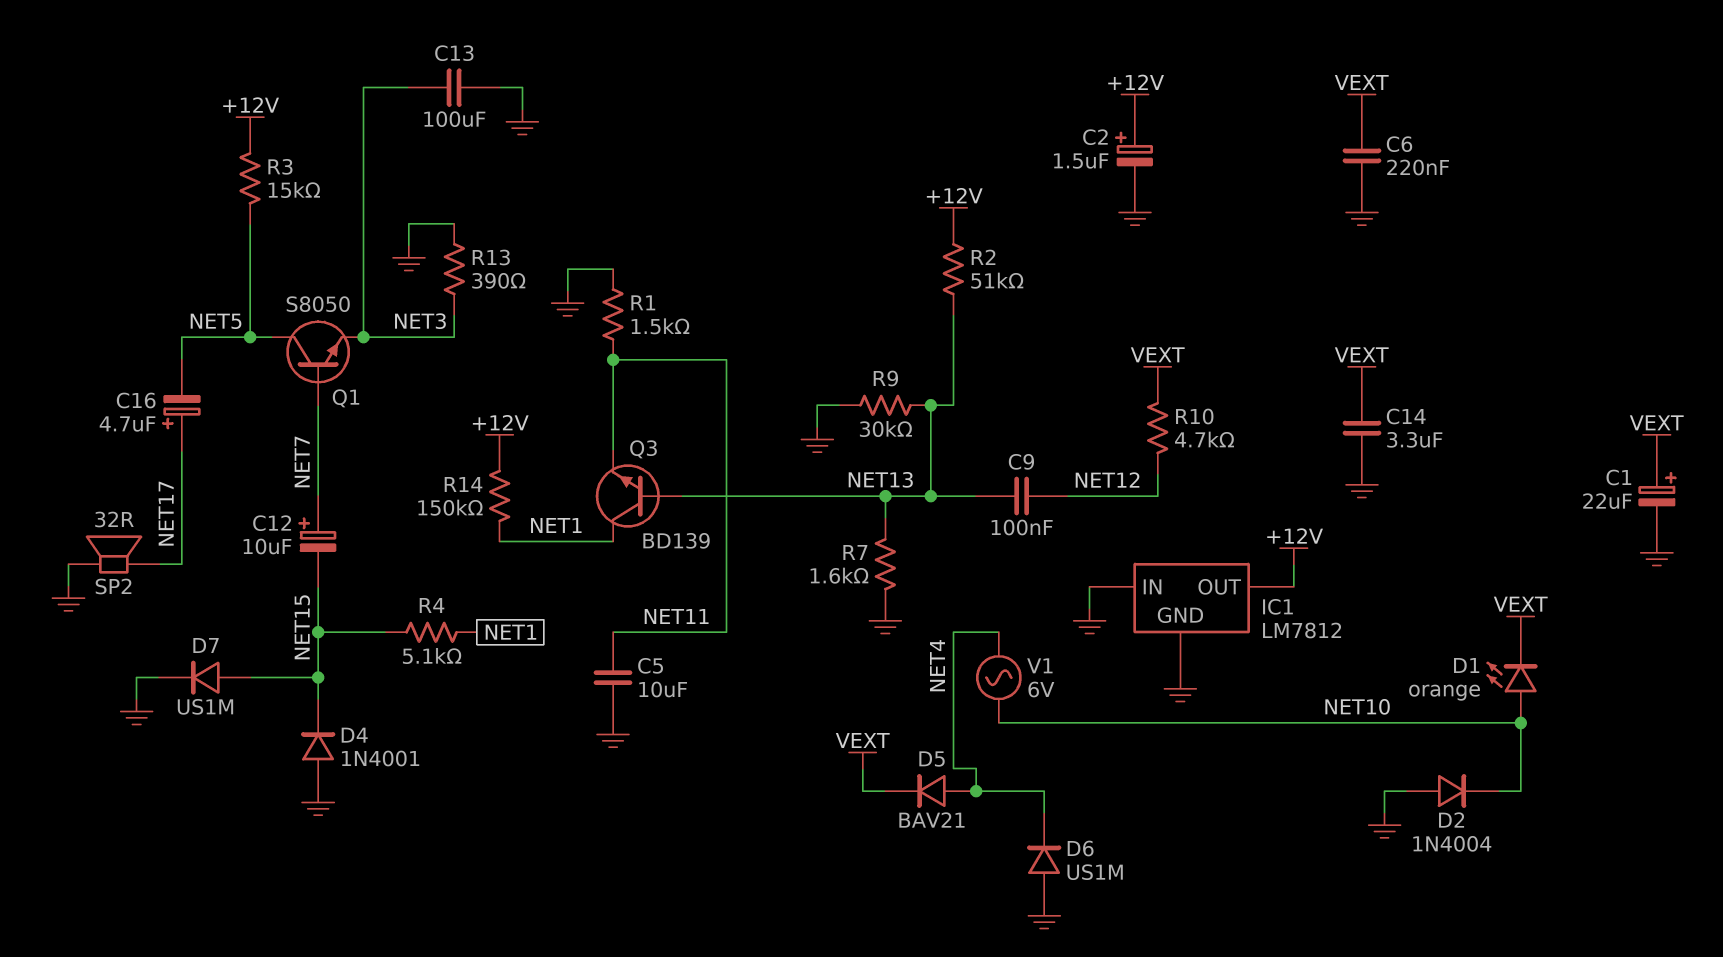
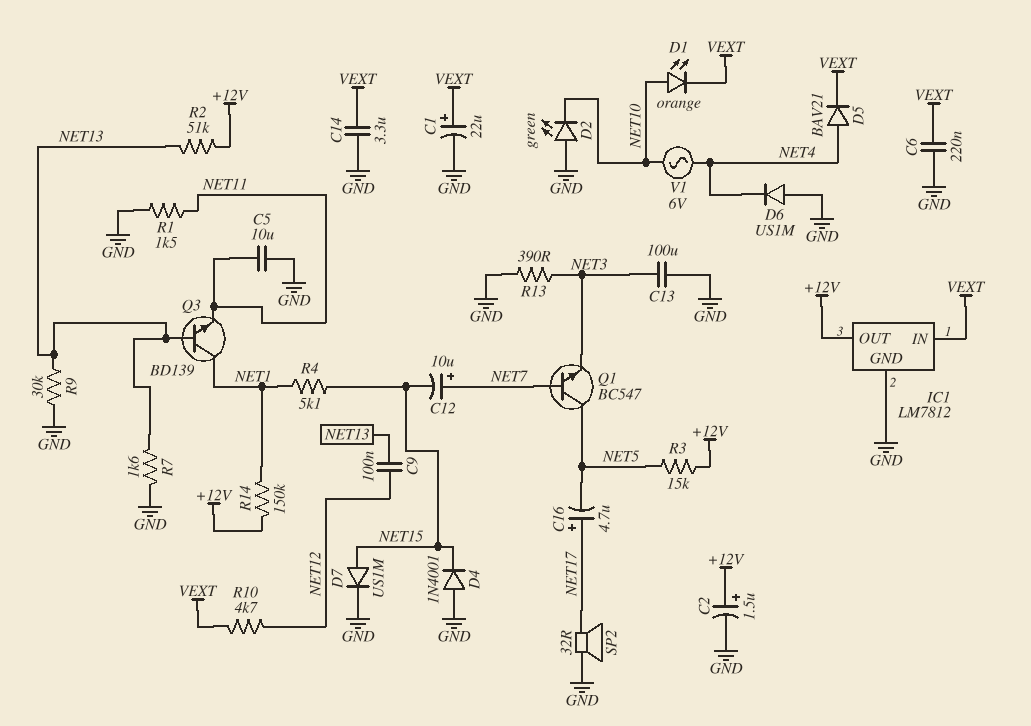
D2: diode 1N4004 (A GND, K NET10) -> LED green (A GND, K NET10)
IC1 pin IN: GND -> VEXT
Q1: NPN S8050 (B NET7, C NET5, E NET3) -> NPN BC547 (B NET7, C NET5, E NET3)

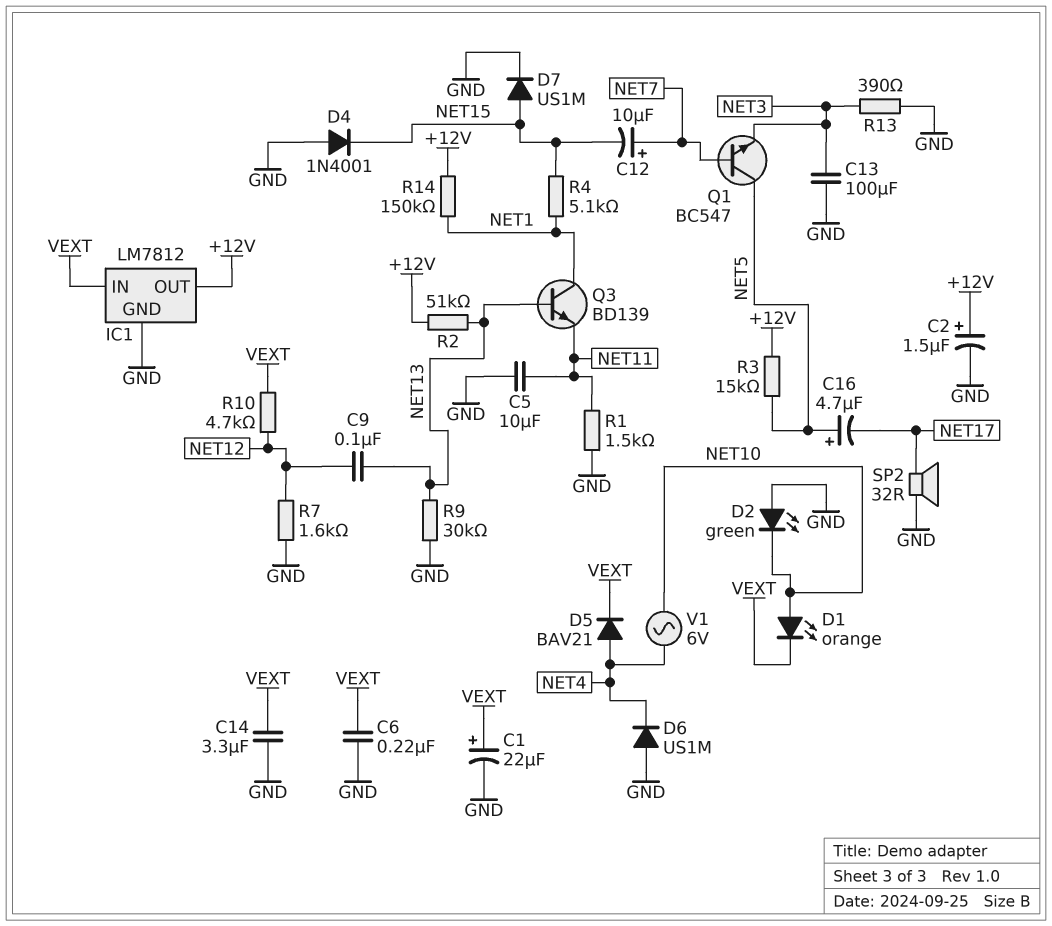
C16: 4.7uF (plus NET17, minus NET5) -> 4.7uF (plus NET5, minus NET17)
R7: 1.6k (GND, NET13) -> 1.6k (GND, NET12)

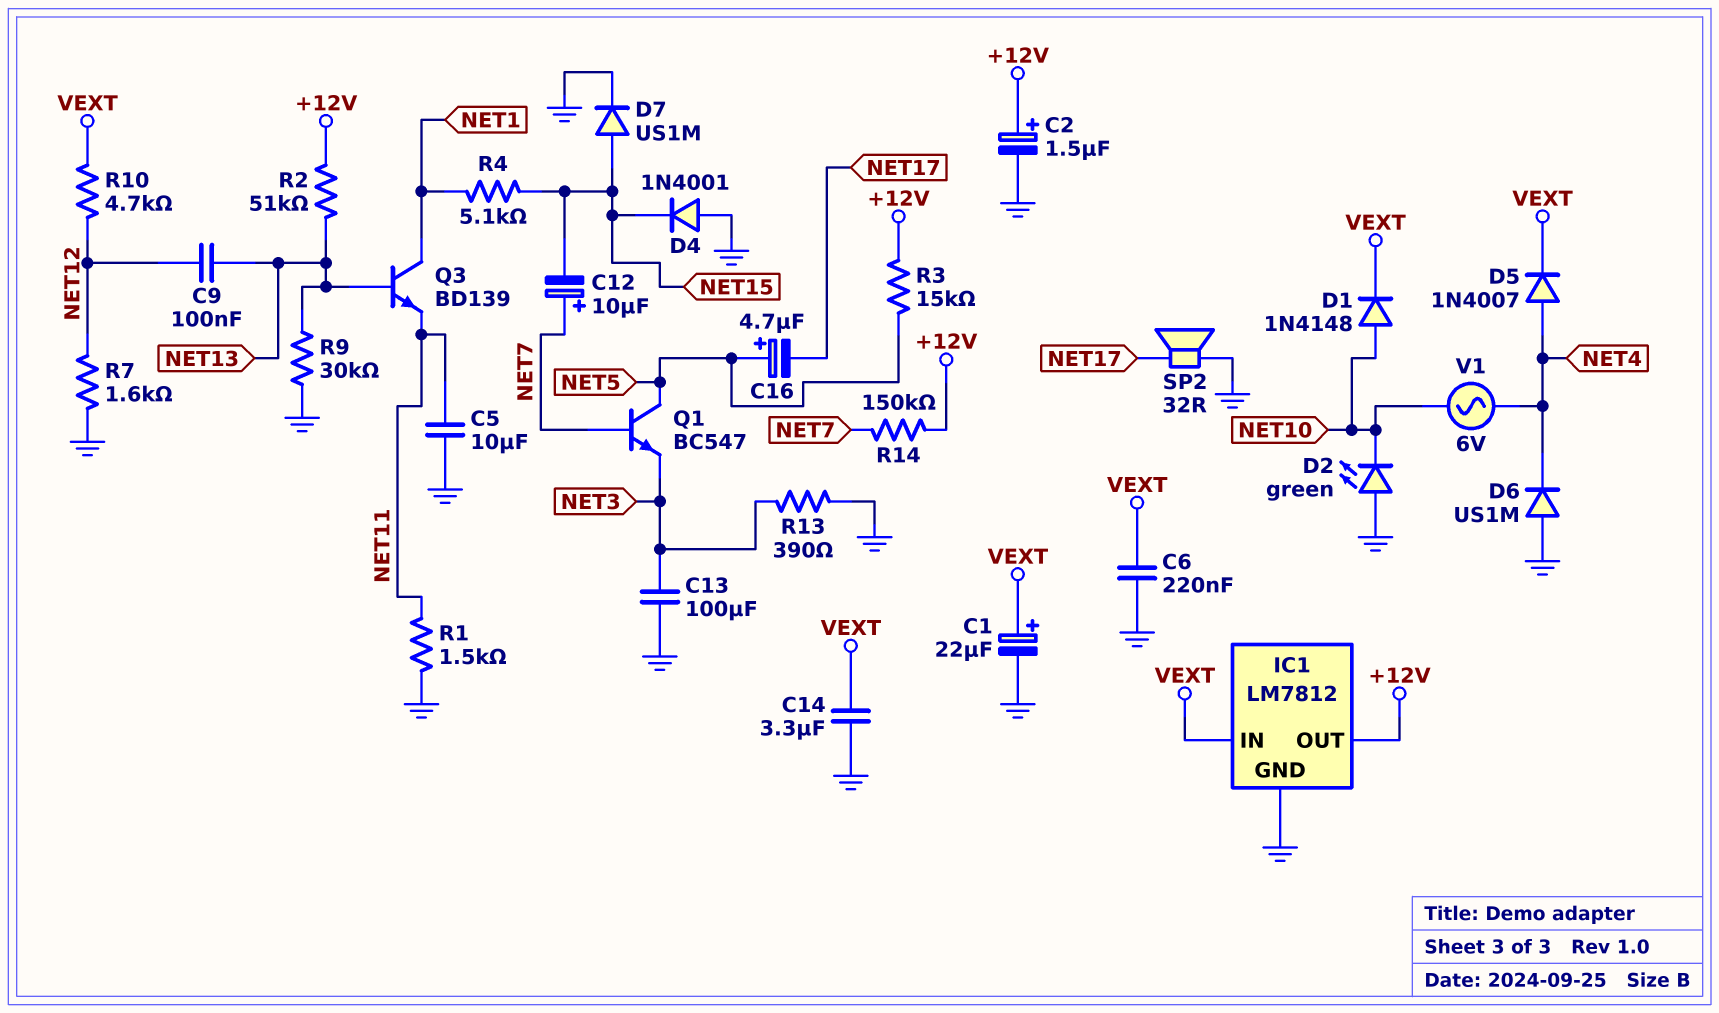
D1: LED orange (A NET10, K VEXT) -> diode 1N4148 (A NET10, K VEXT)
D5: diode BAV21 (A NET4, K VEXT) -> diode 1N4007 (A NET4, K VEXT)
R14: 150k (+12V, NET1) -> 150k (+12V, NET7)

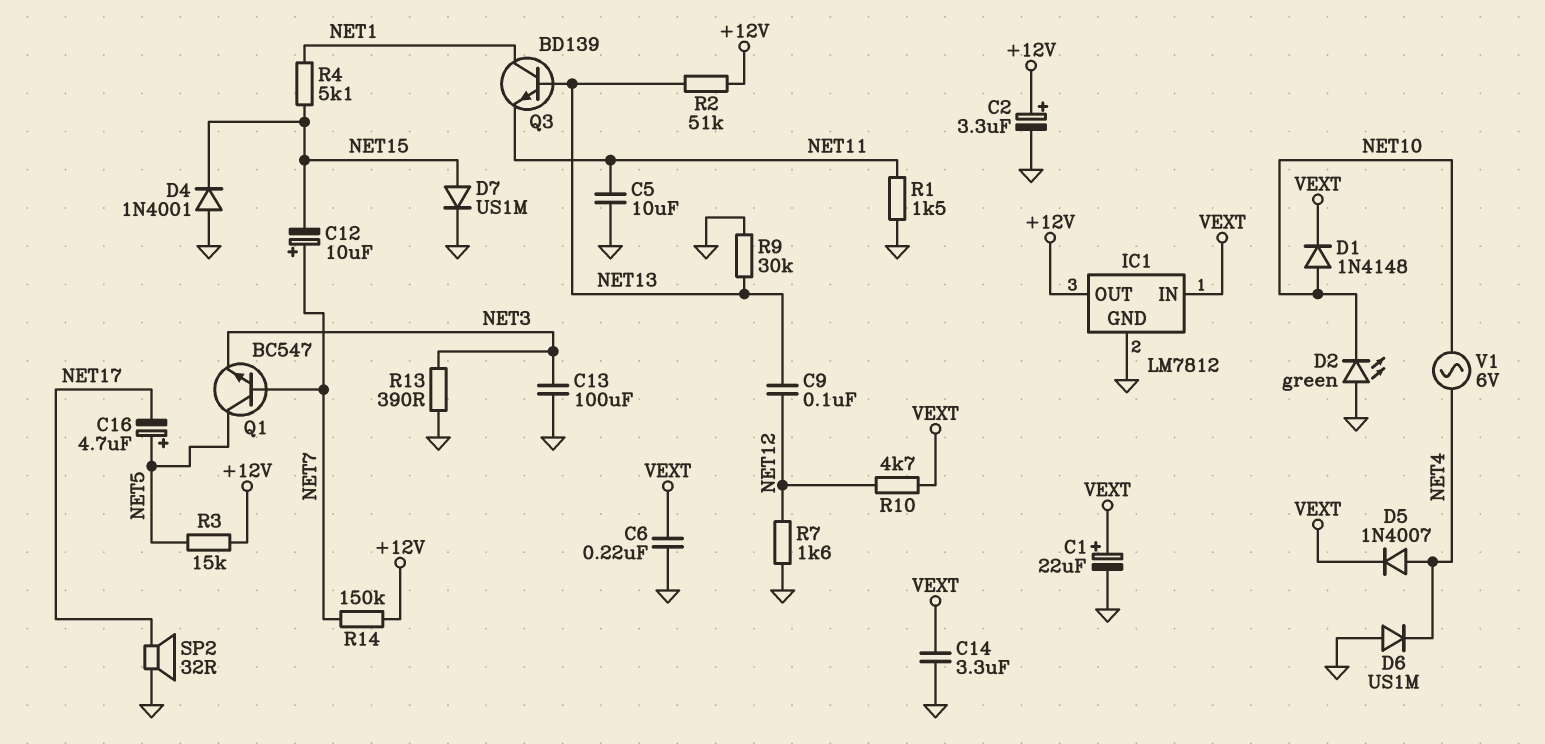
C2: 1.5uF (plus +12V, minus GND) -> 3.3uF (plus +12V, minus GND)

